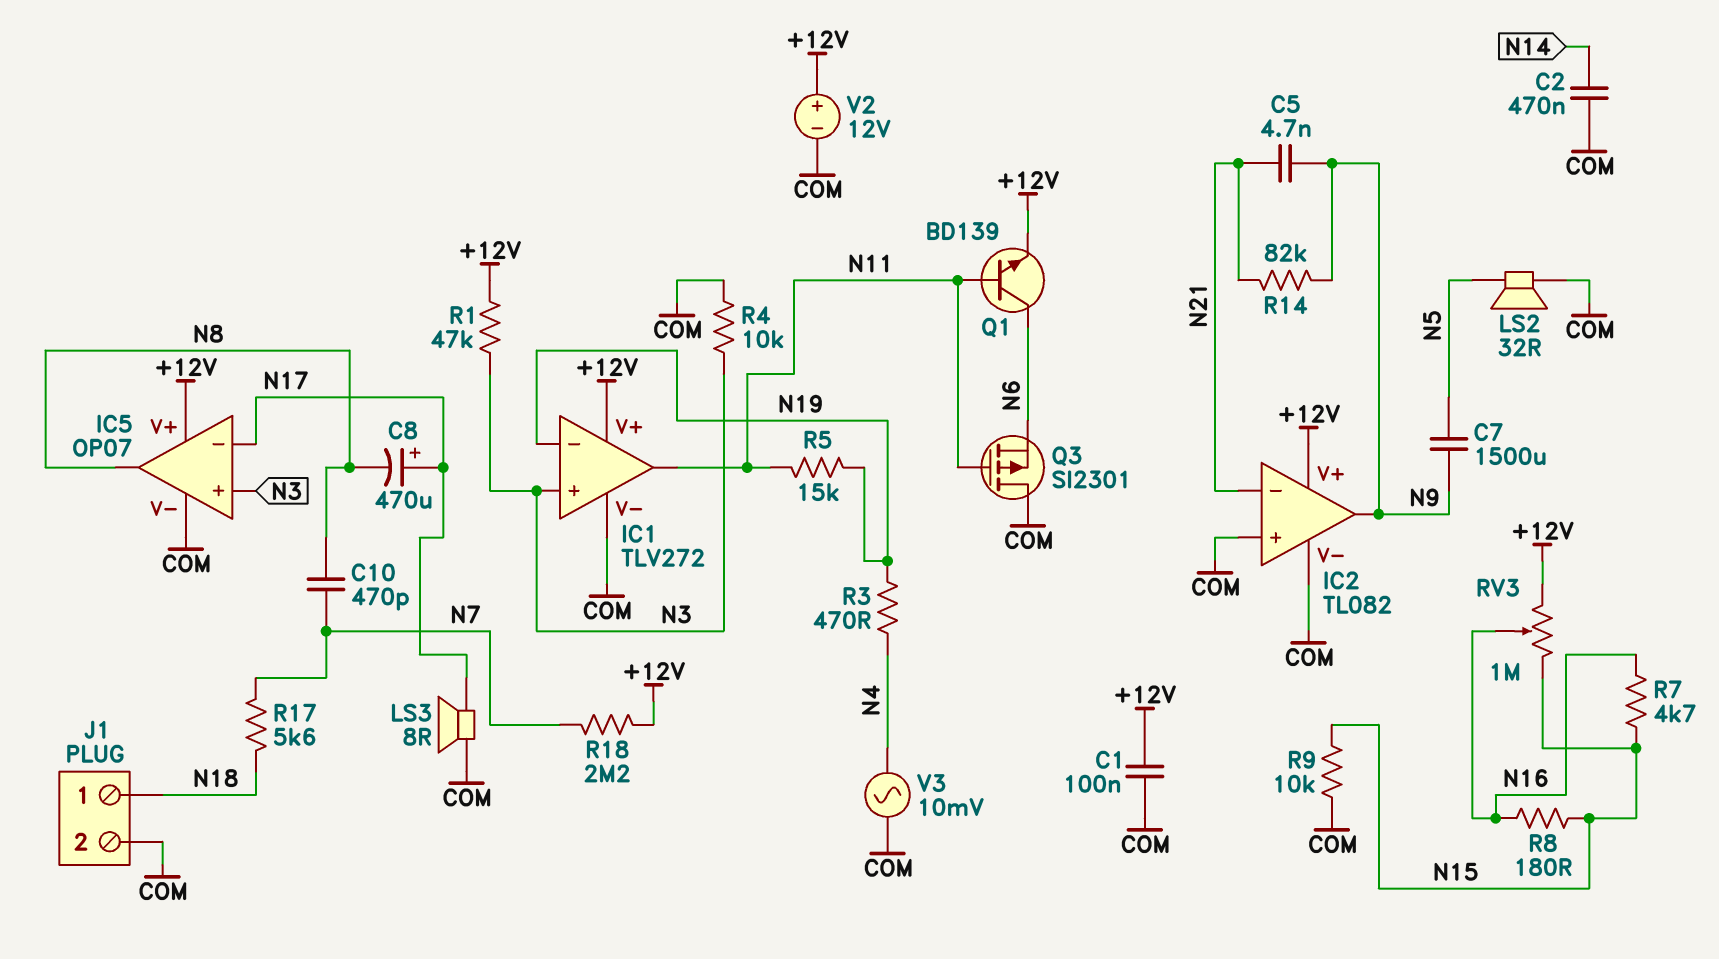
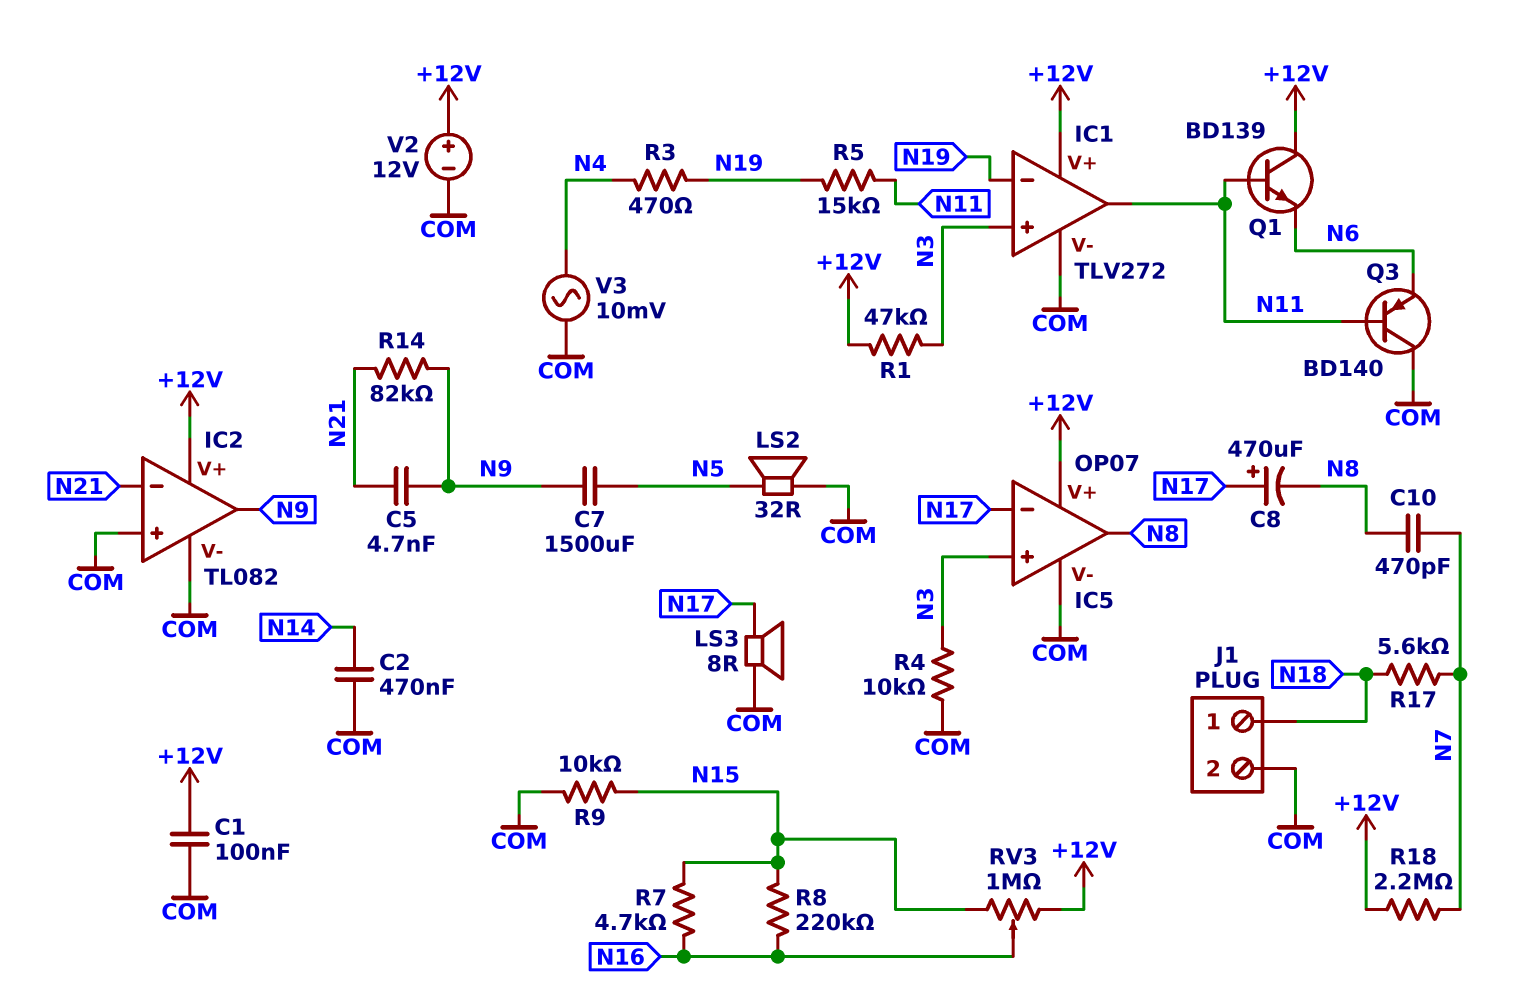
Q1: NPN BD139 (B N11, C N6, E +12V) -> NPN BD139 (B N11, C +12V, E N6)
Q3: PMOS SI2301 (G N11, D COM, S N6) -> PNP BD140 (B N11, C COM, E N6)
R8: 180 (N15, N16) -> 220k (N15, N16)

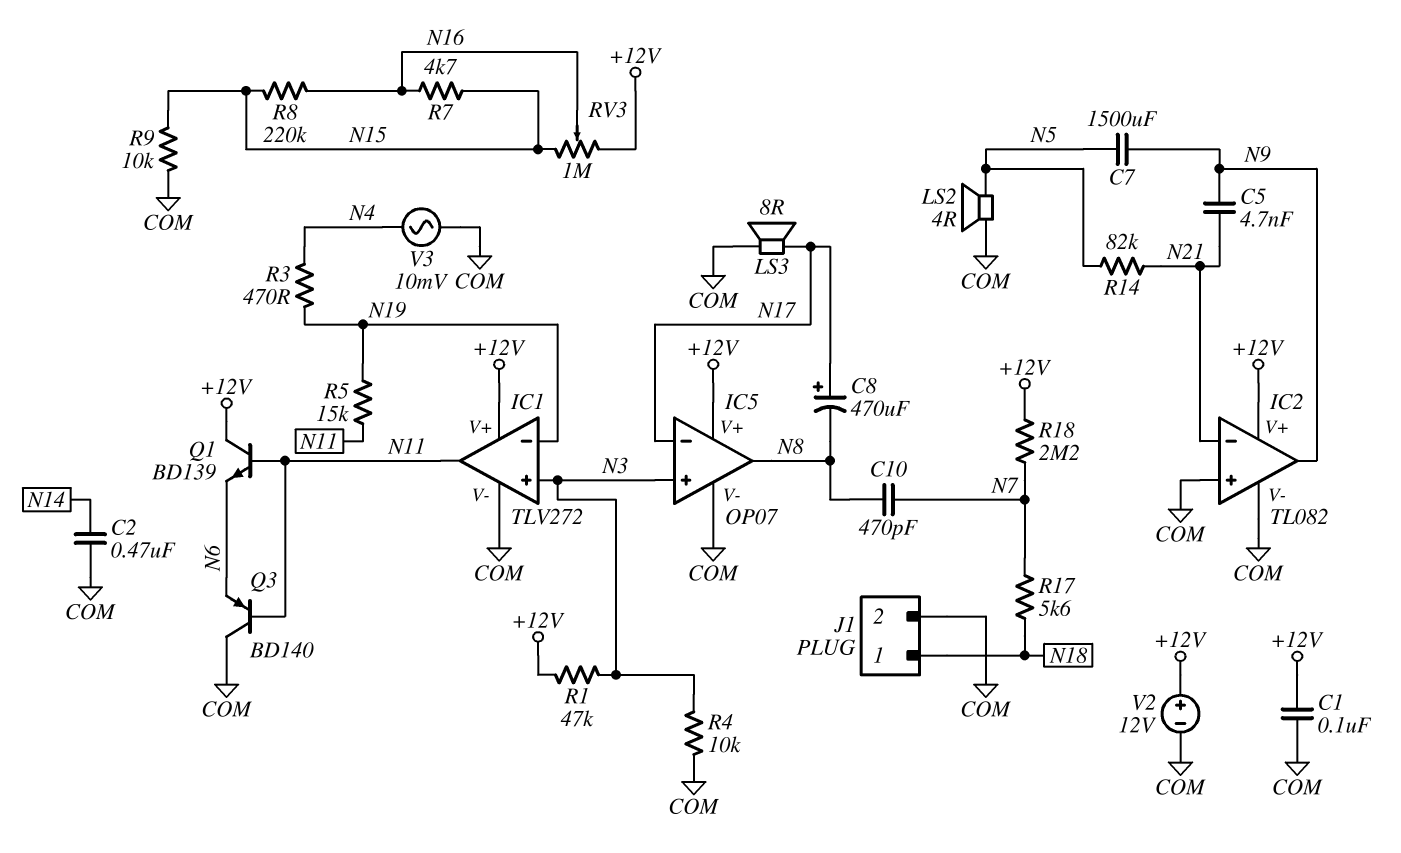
LS2: speaker 32R (COM, N5) -> speaker 4R (COM, N5)
R14: 82k (N9, N21) -> 82k (N5, N21)

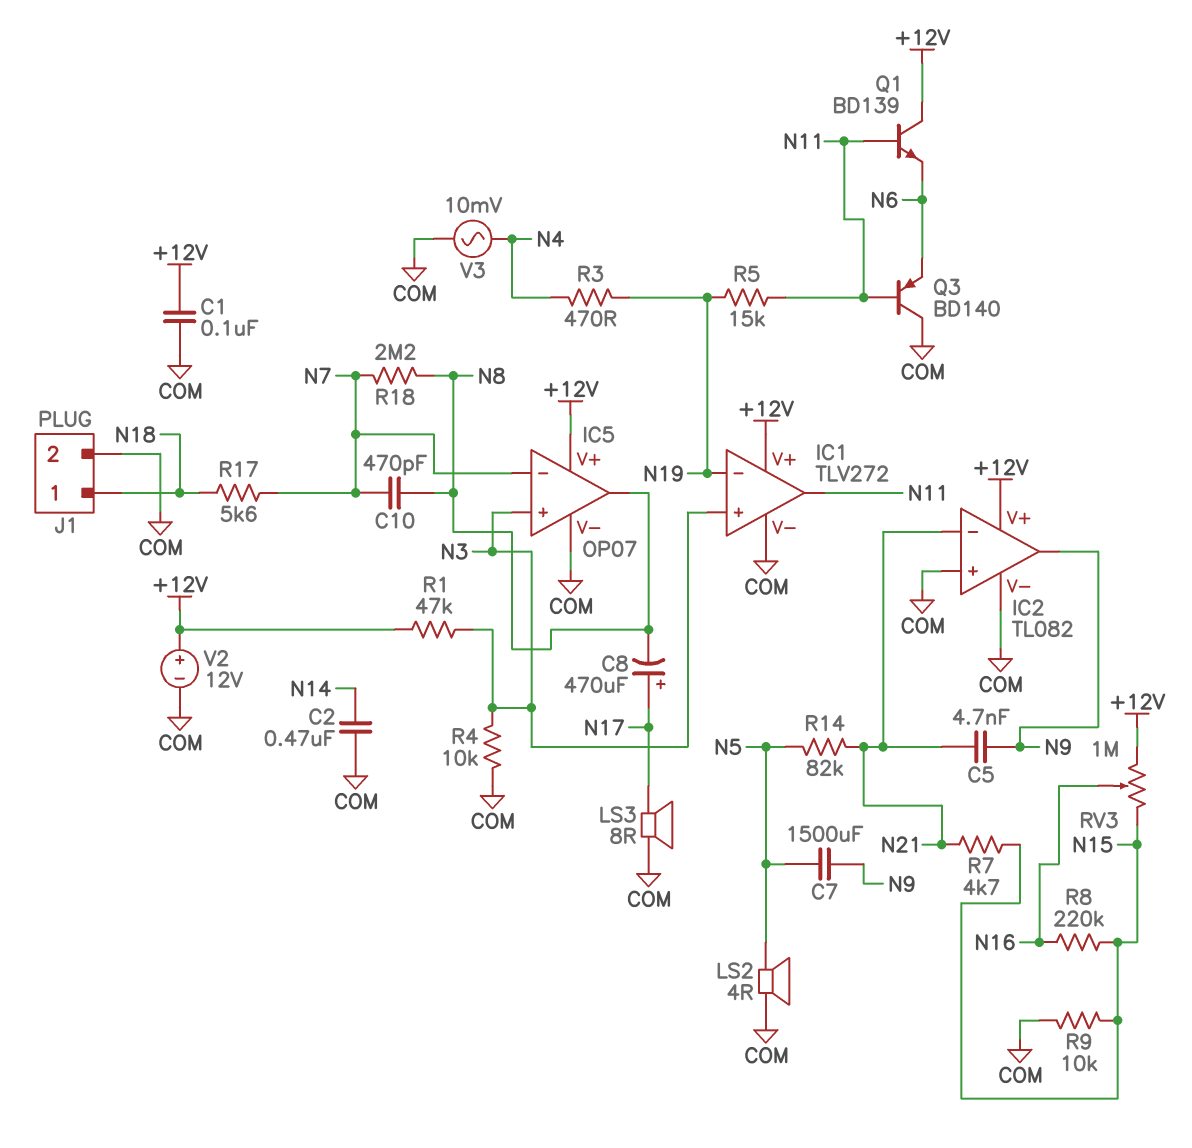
IC5 pin in-: N17 -> N7
R7: 4.7k (N15, N16) -> 4.7k (N15, N21)
R18: 2.2M (+12V, N7) -> 2.2M (N7, N8)

